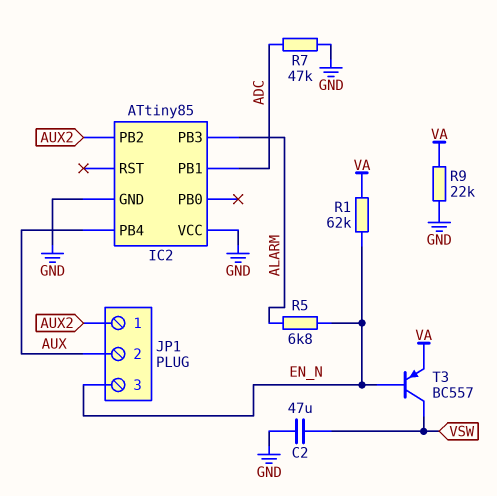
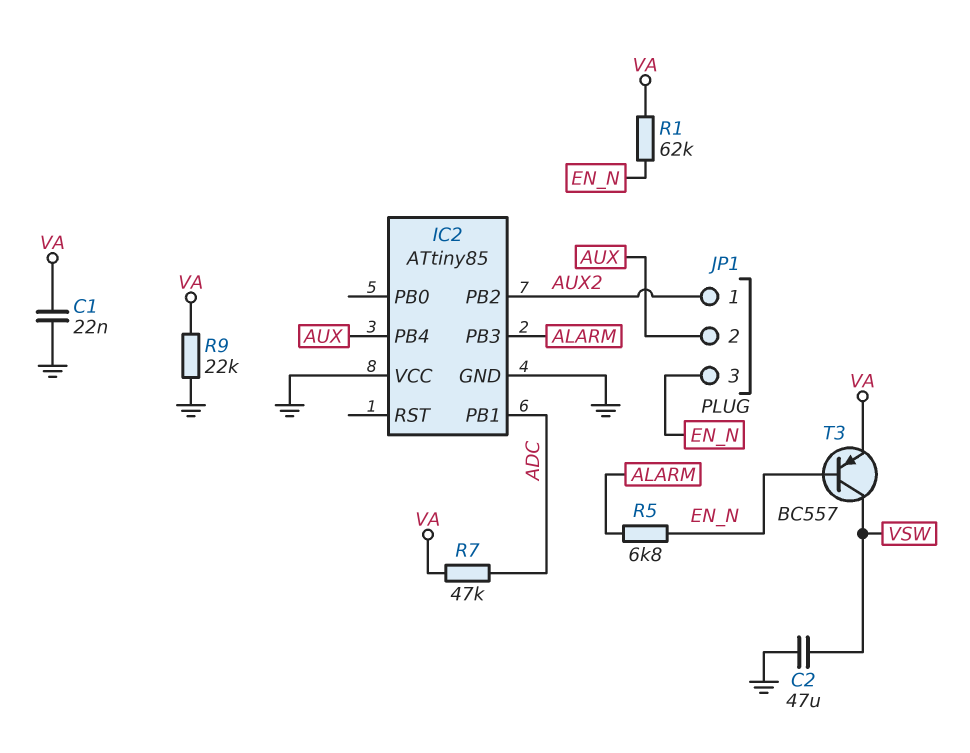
C1: none -> 22nF (GND, VA)
R7: 47k (ADC, GND) -> 47k (ADC, VA)

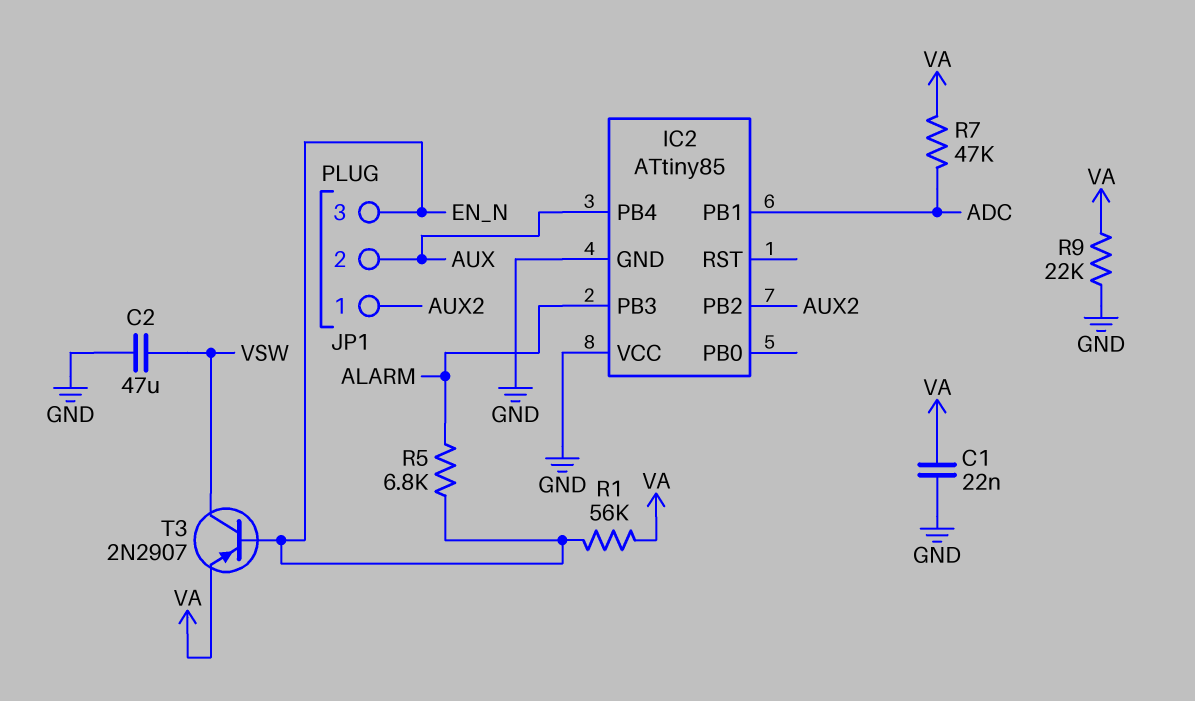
R1: 62k (EN_N, VA) -> 56k (EN_N, VA)
T3: PNP BC557 (B EN_N, C VSW, E VA) -> PNP 2N2907 (B EN_N, C VSW, E VA)

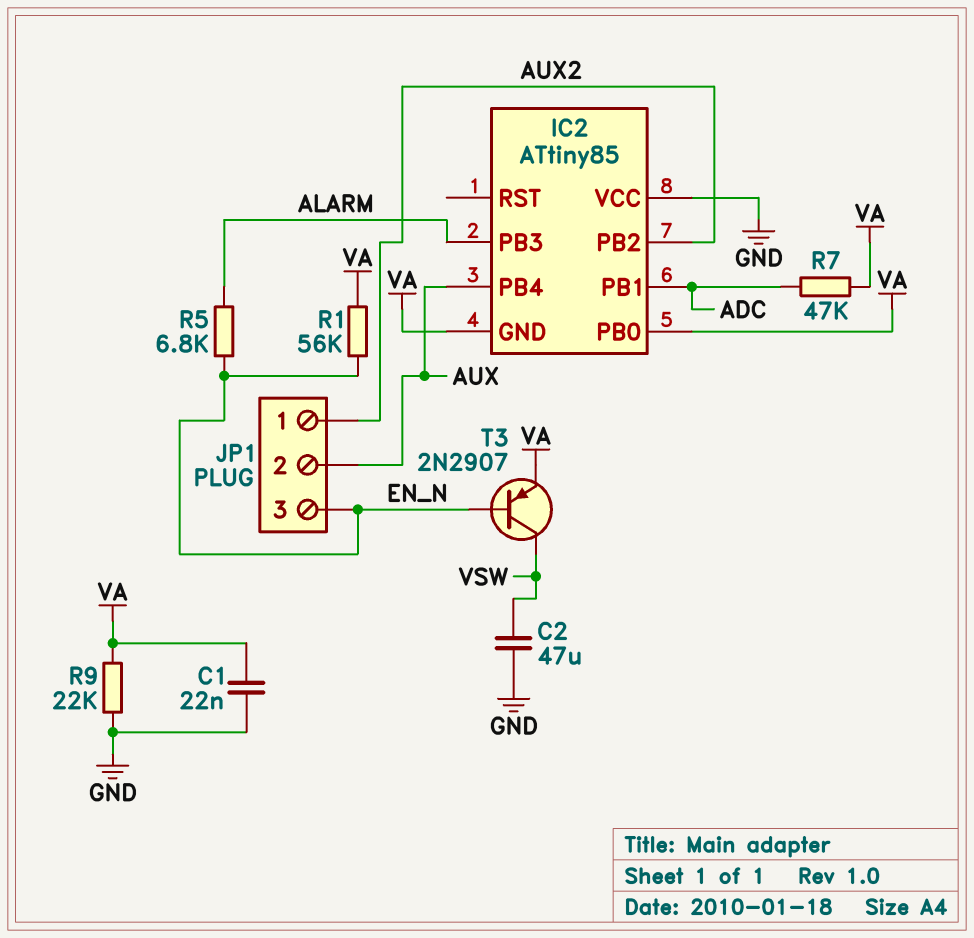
IC2 pin GND: GND -> VA
IC2 pin PB0: none -> VA

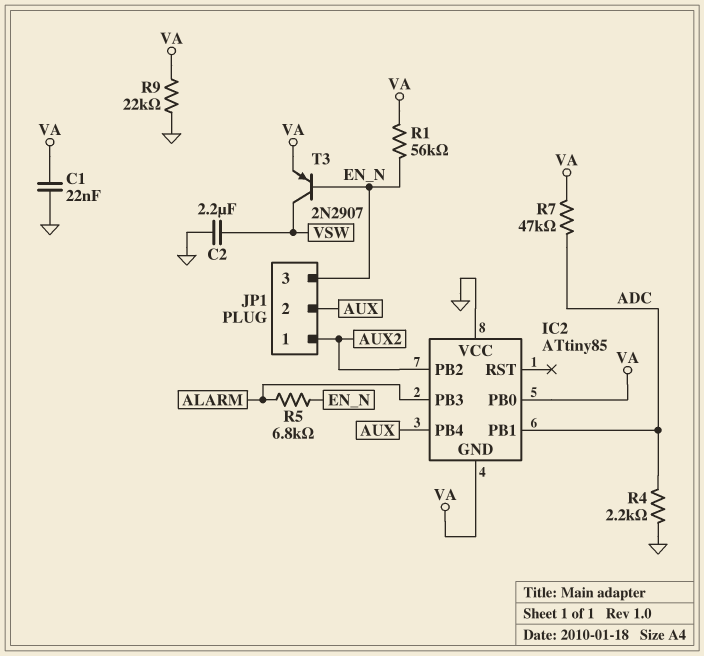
C2: 47uF (GND, VSW) -> 2.2uF (GND, VSW)
R4: none -> 2.2k (ADC, GND)

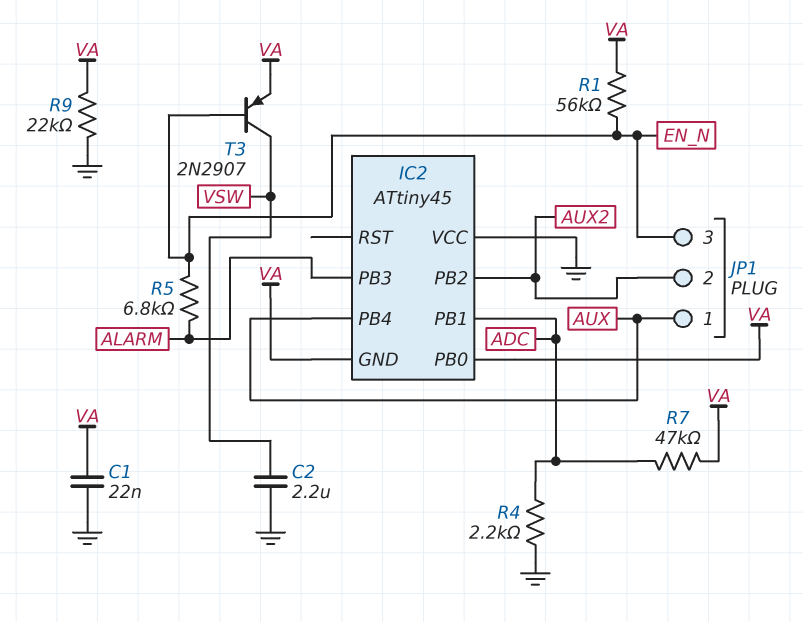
IC2: ATtiny85 -> ATtiny45
JP1 pin 1: AUX2 -> AUX
JP1 pin 2: AUX -> AUX2

